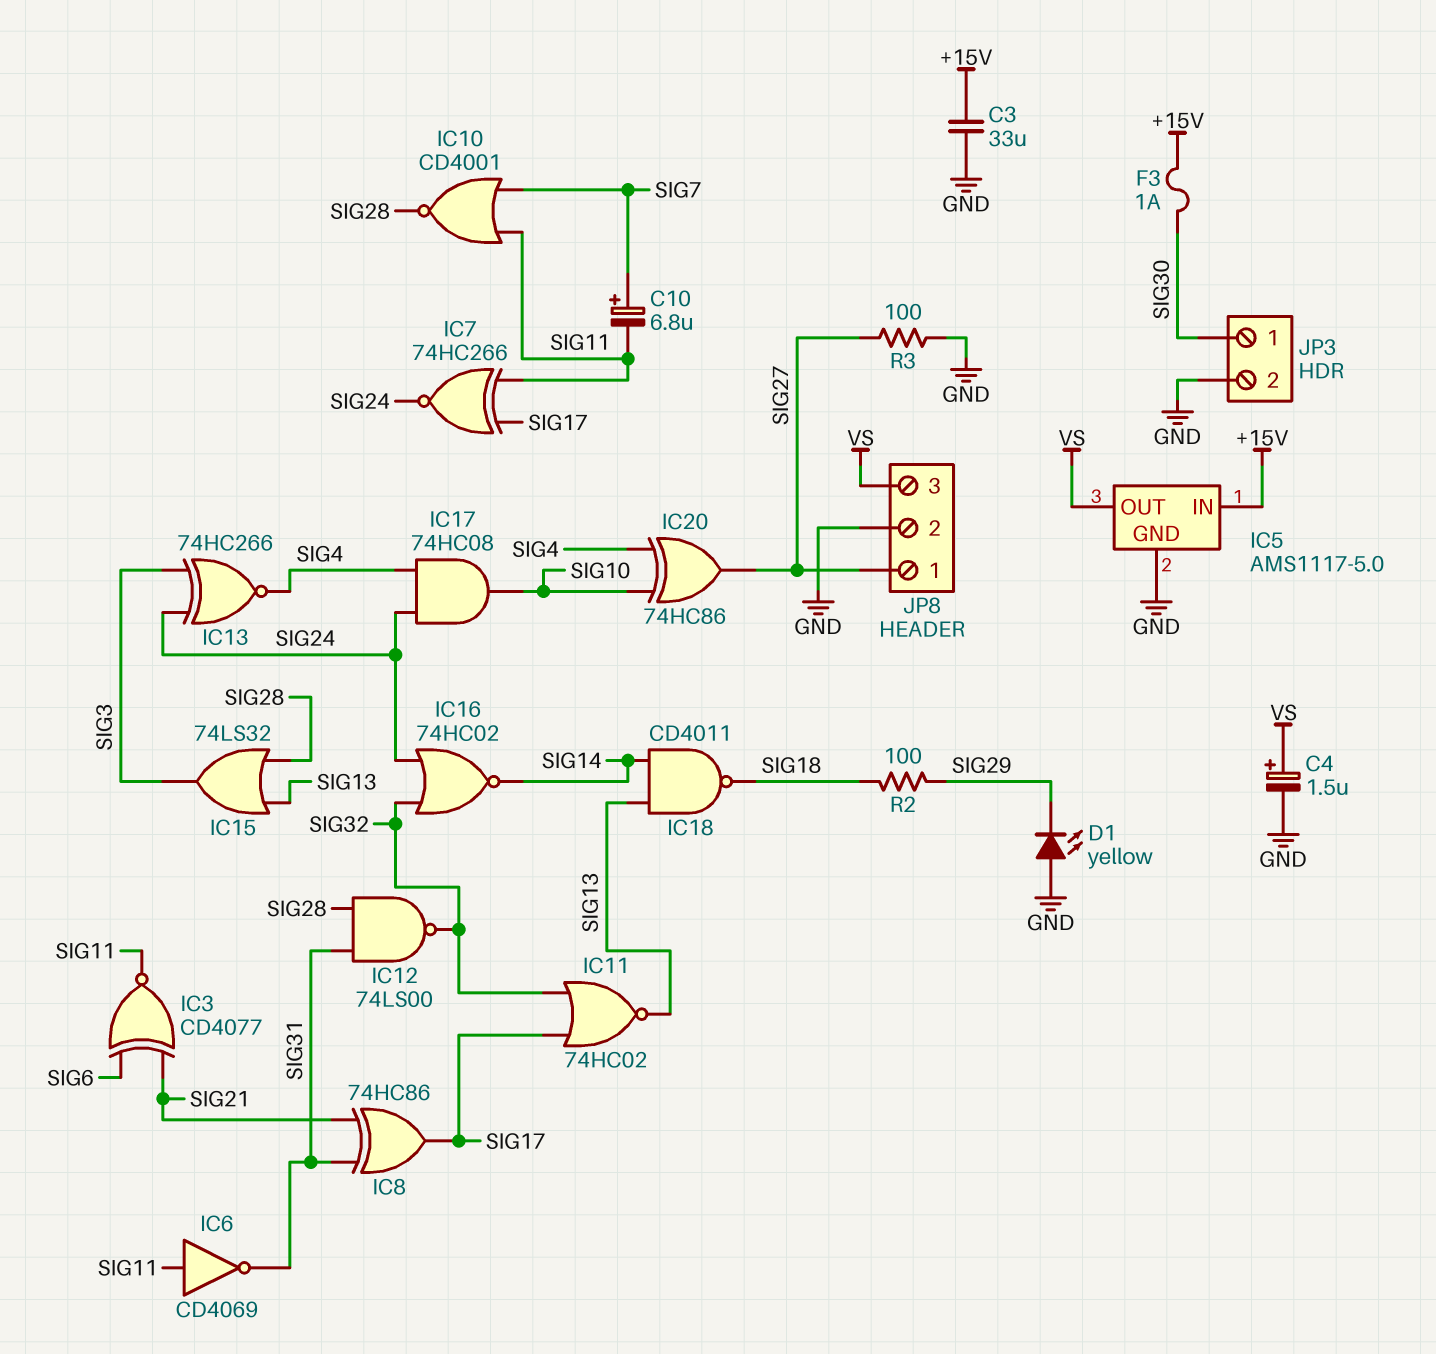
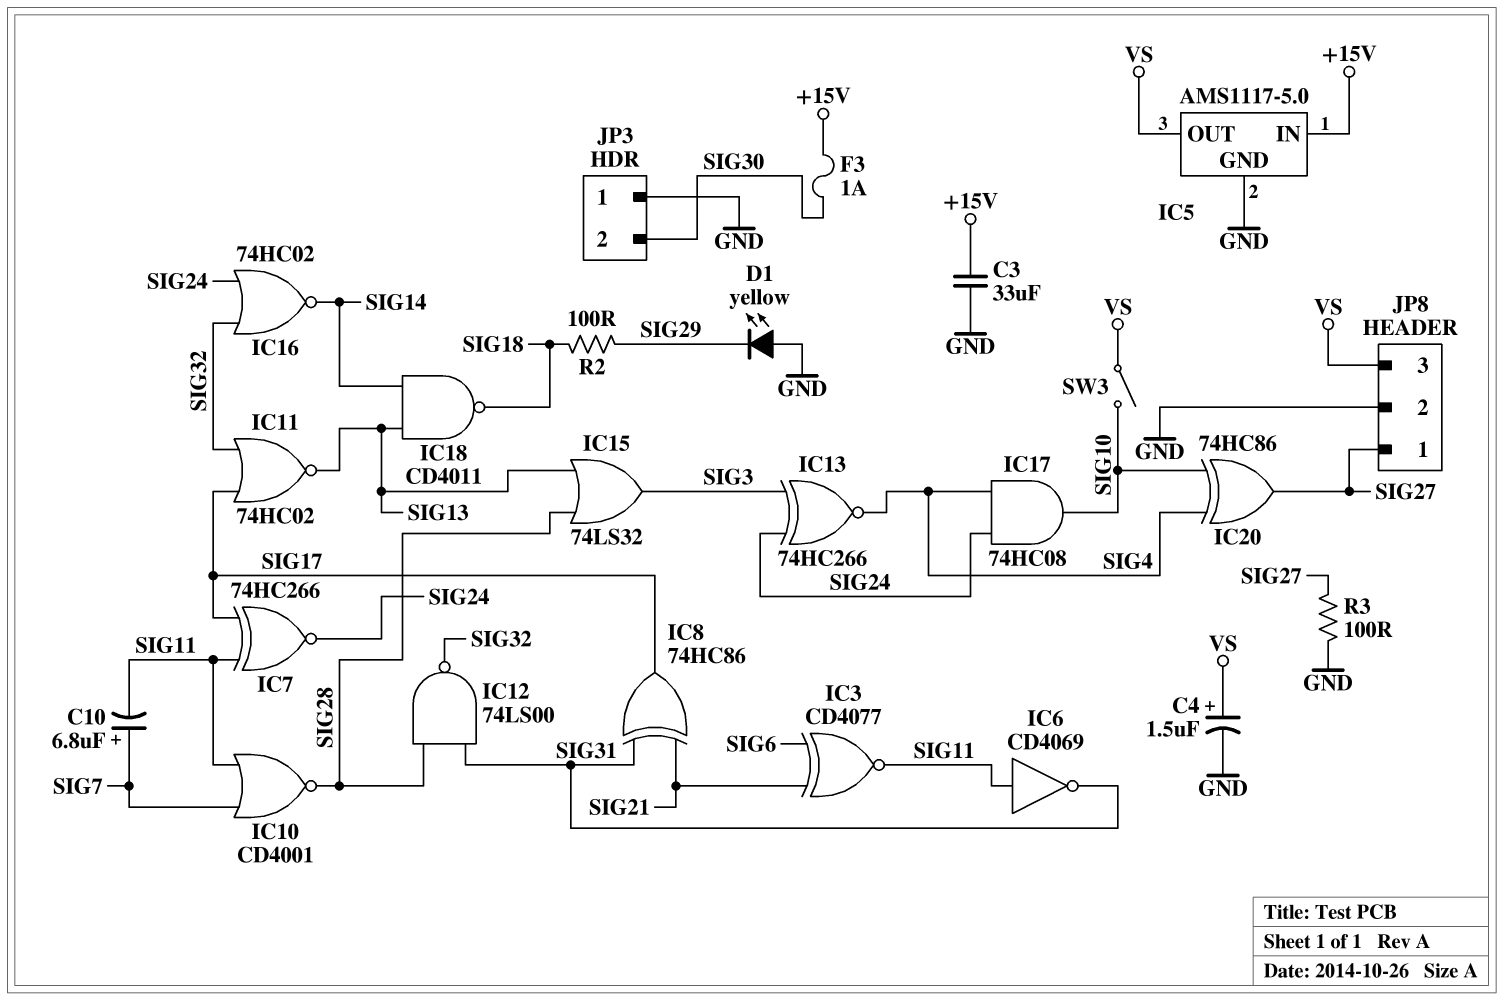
JP3 pin 1: SIG30 -> GND
JP3 pin 2: GND -> SIG30
SW3: none -> switch (SIG10, VS)

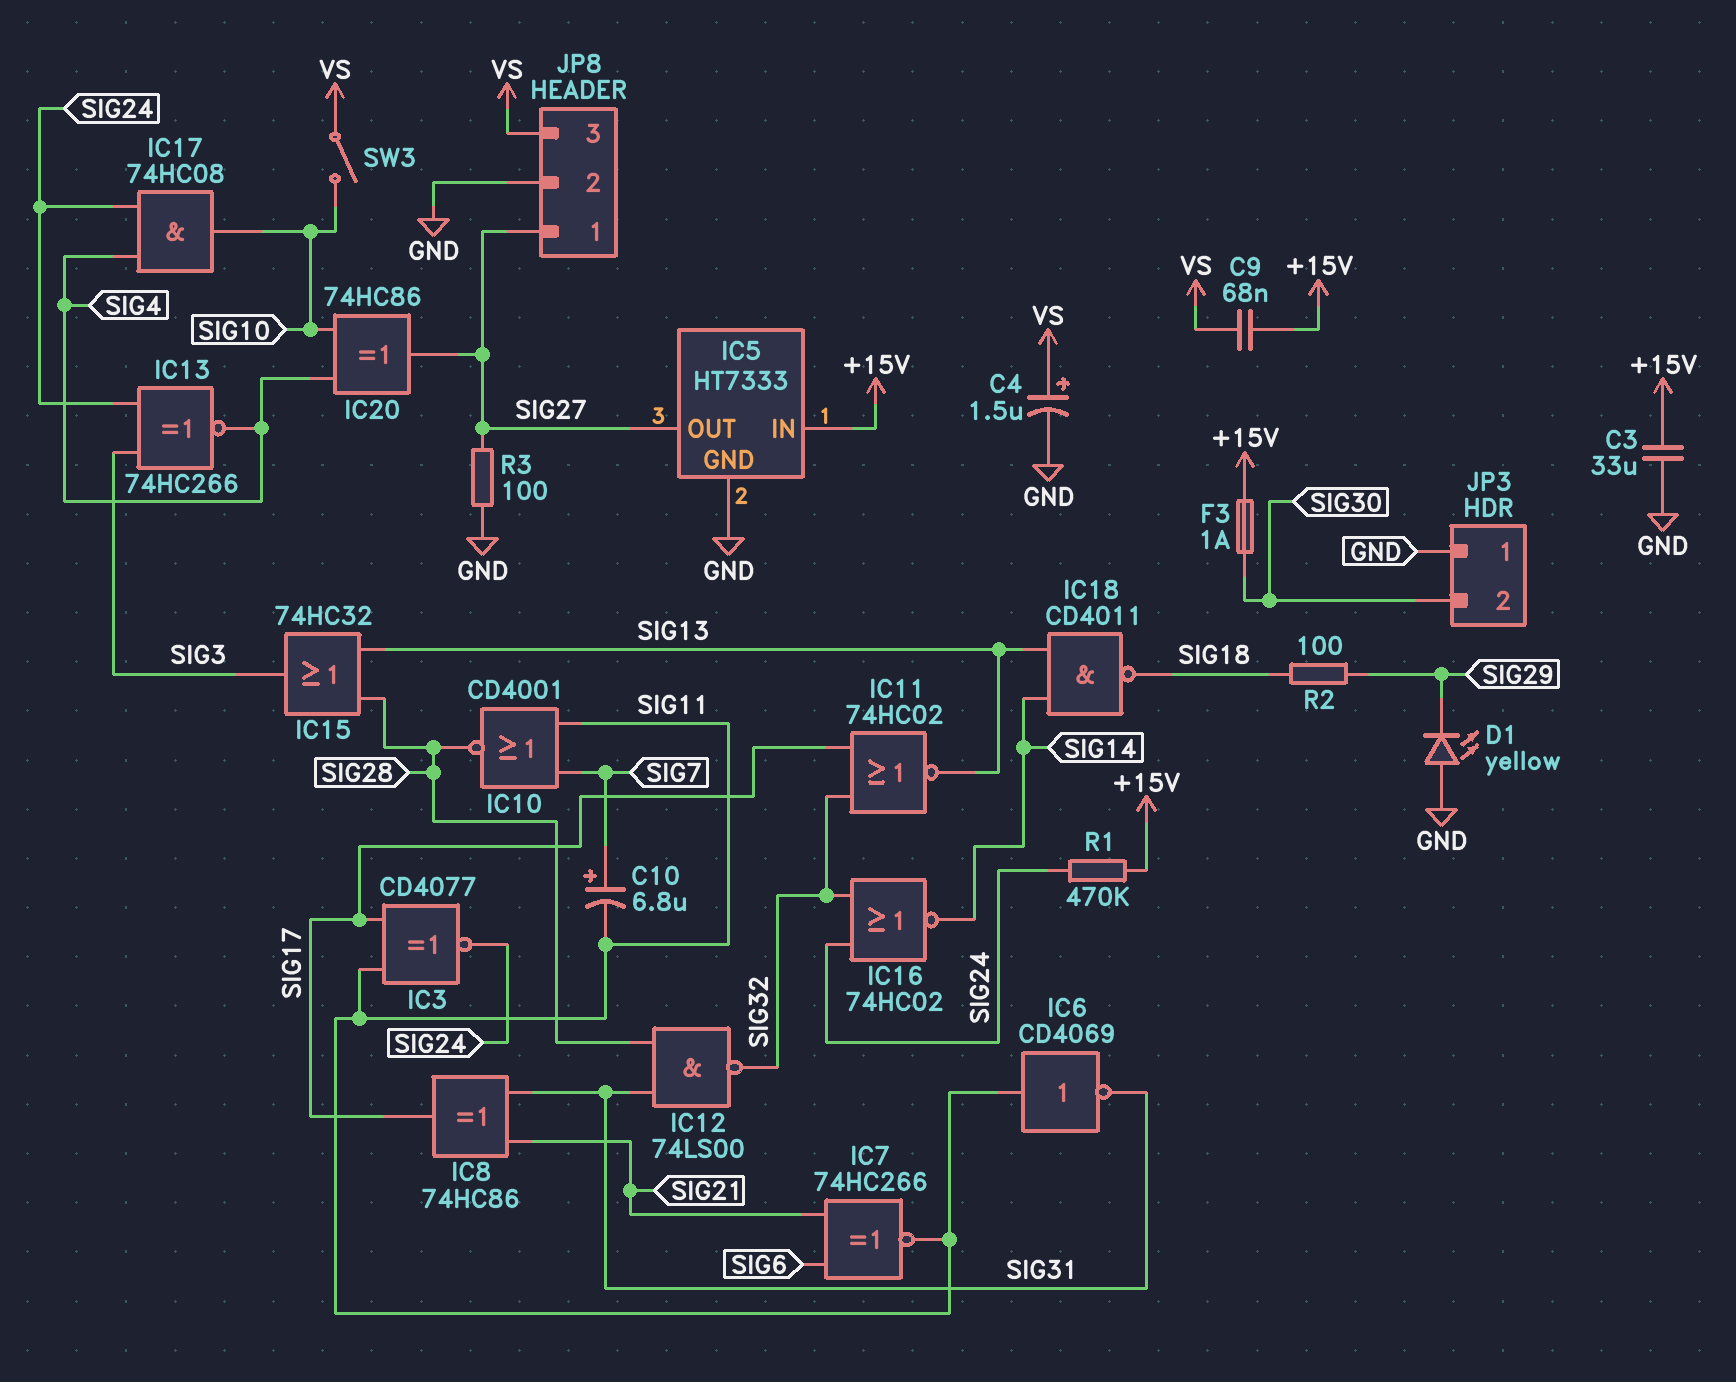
C9: none -> 68nF (+15V, VS)
IC3: XNOR CD4077 (in SIG6, in SIG21, out SIG11) -> XNOR CD4077 (in SIG11, in SIG17, out SIG24)
IC5: AMS1117-5.0 -> HT7333
IC5 pin OUT: VS -> SIG27
IC7: XNOR 74HC266 (in SIG11, in SIG17, out SIG24) -> XNOR 74HC266 (in SIG6, in SIG21, out SIG11)
IC15: OR 74LS32 (in SIG13, in SIG28, out SIG3) -> OR 74HC32 (in SIG13, in SIG28, out SIG3)
R1: none -> 470k (+15V, SIG24)

